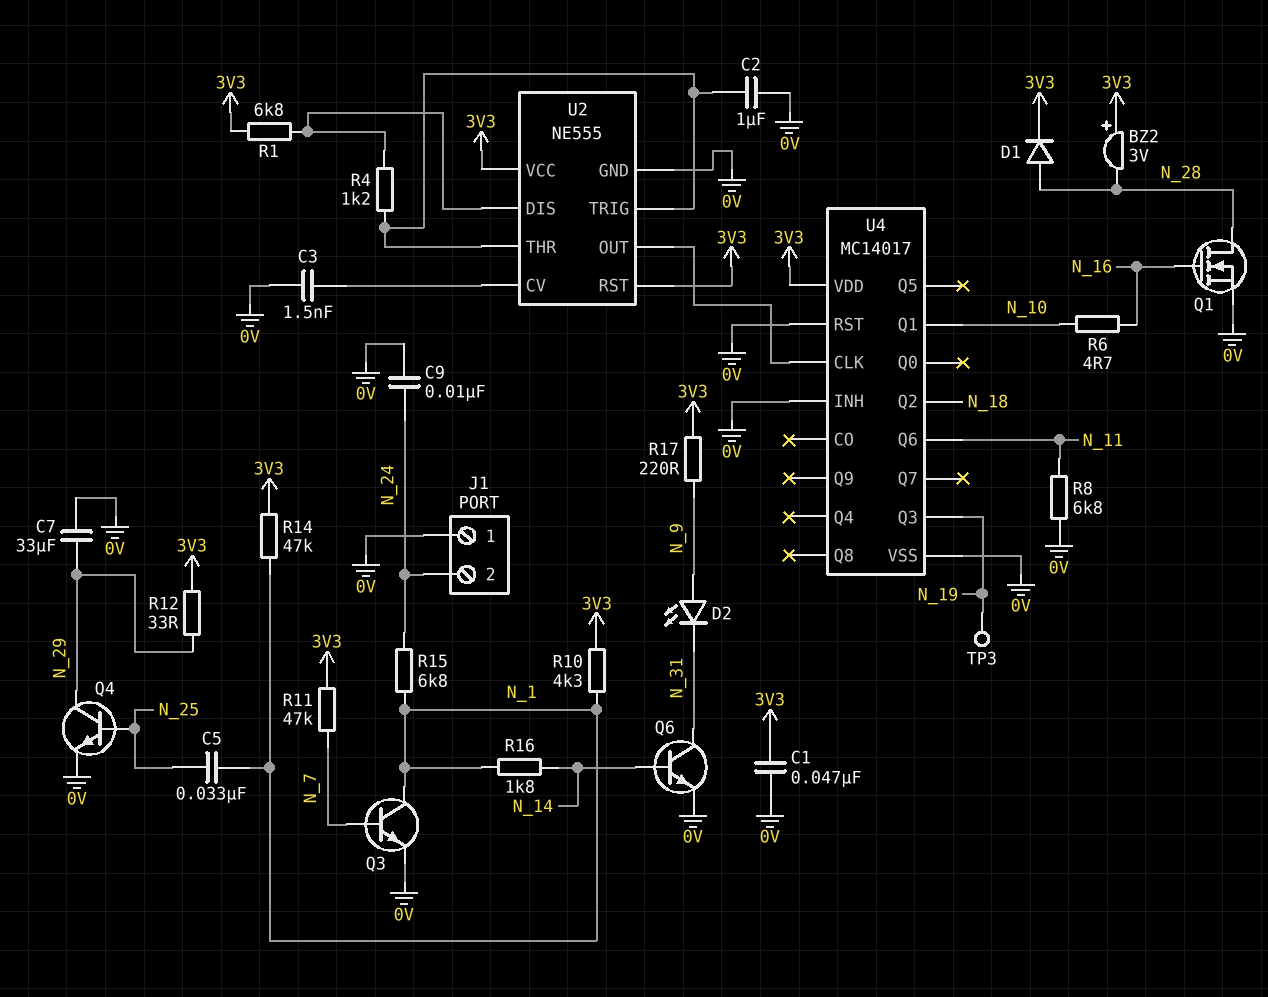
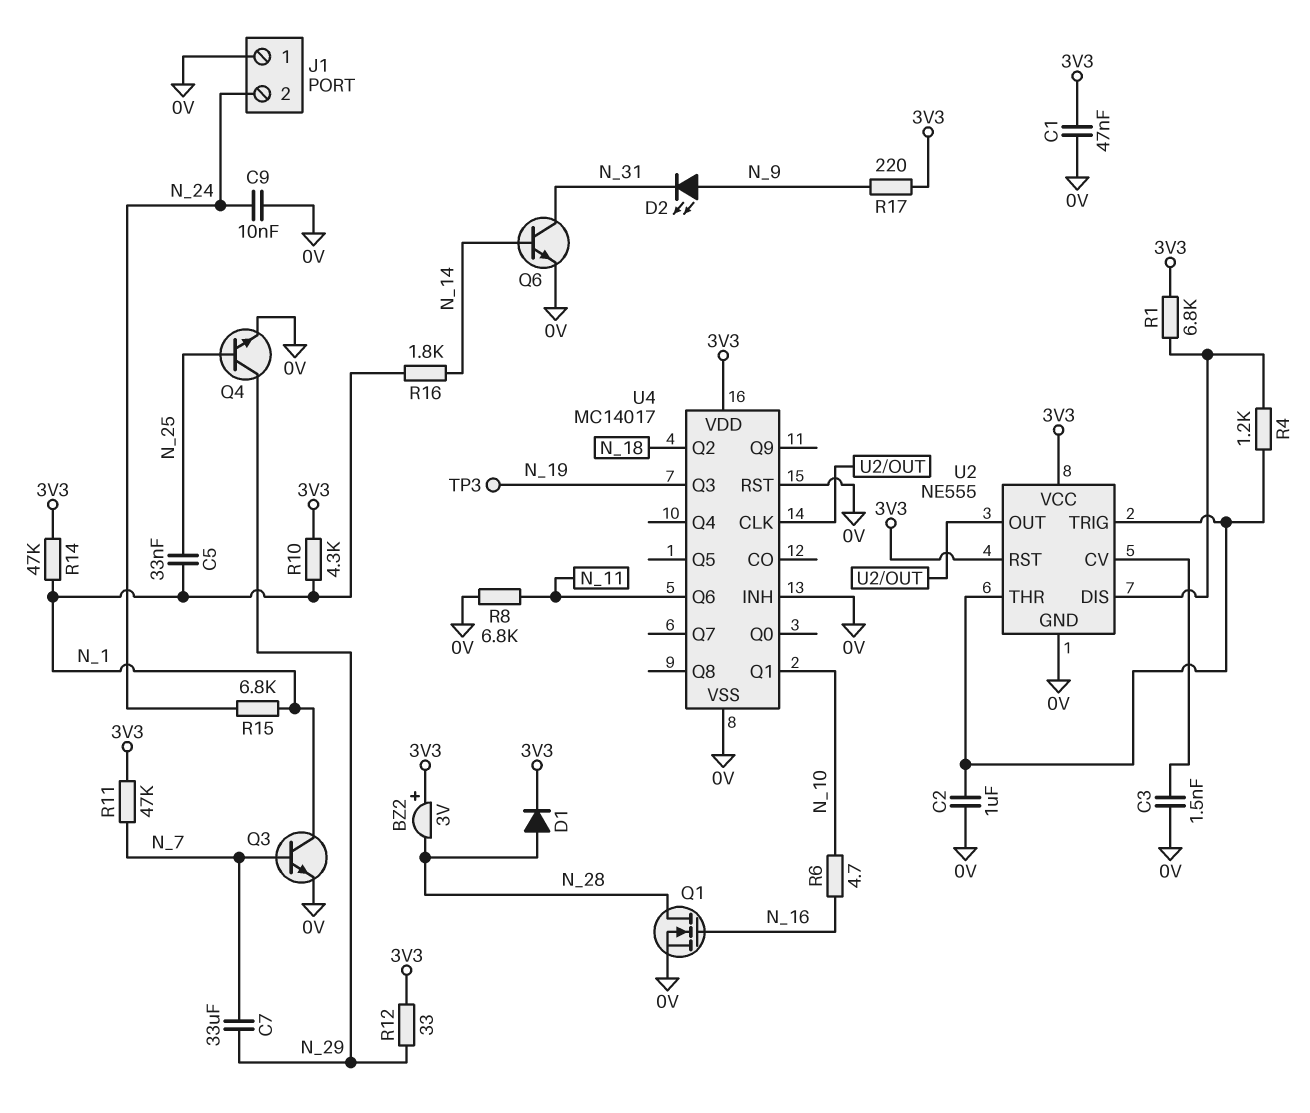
C7: 33uF (0V, N_29) -> 33uF (N_7, N_29)

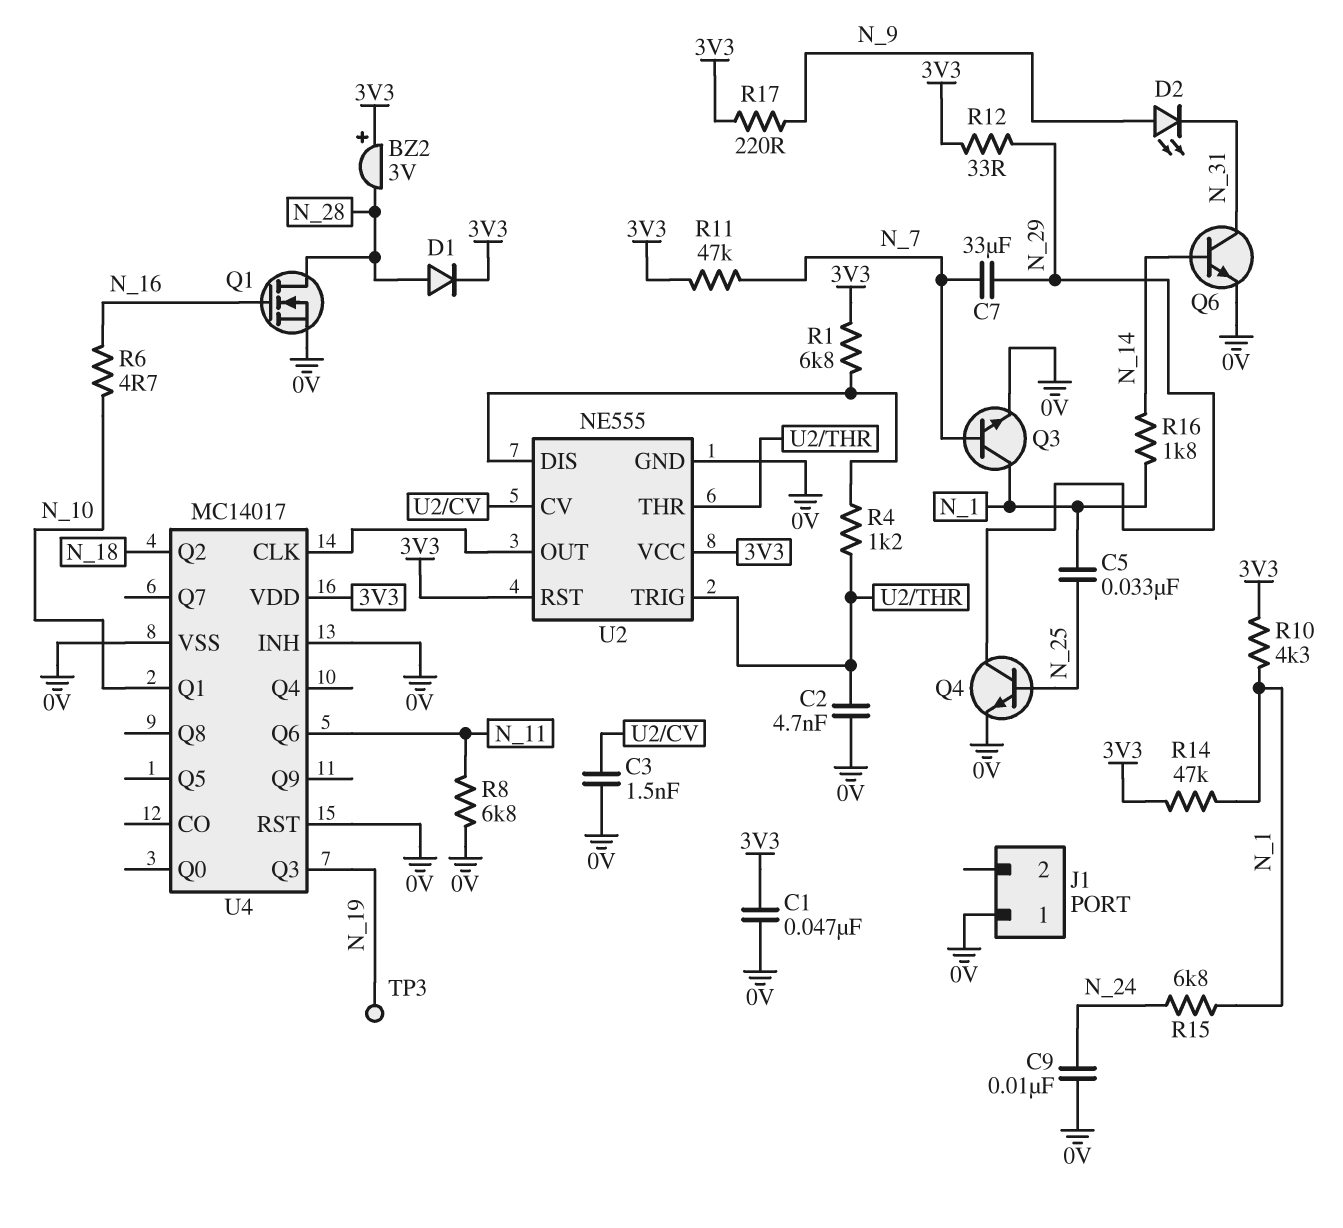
C2: 1uF (0V, U2/THR) -> 4.7nF (0V, U2/THR)
J1 pin 2: N_24 -> none

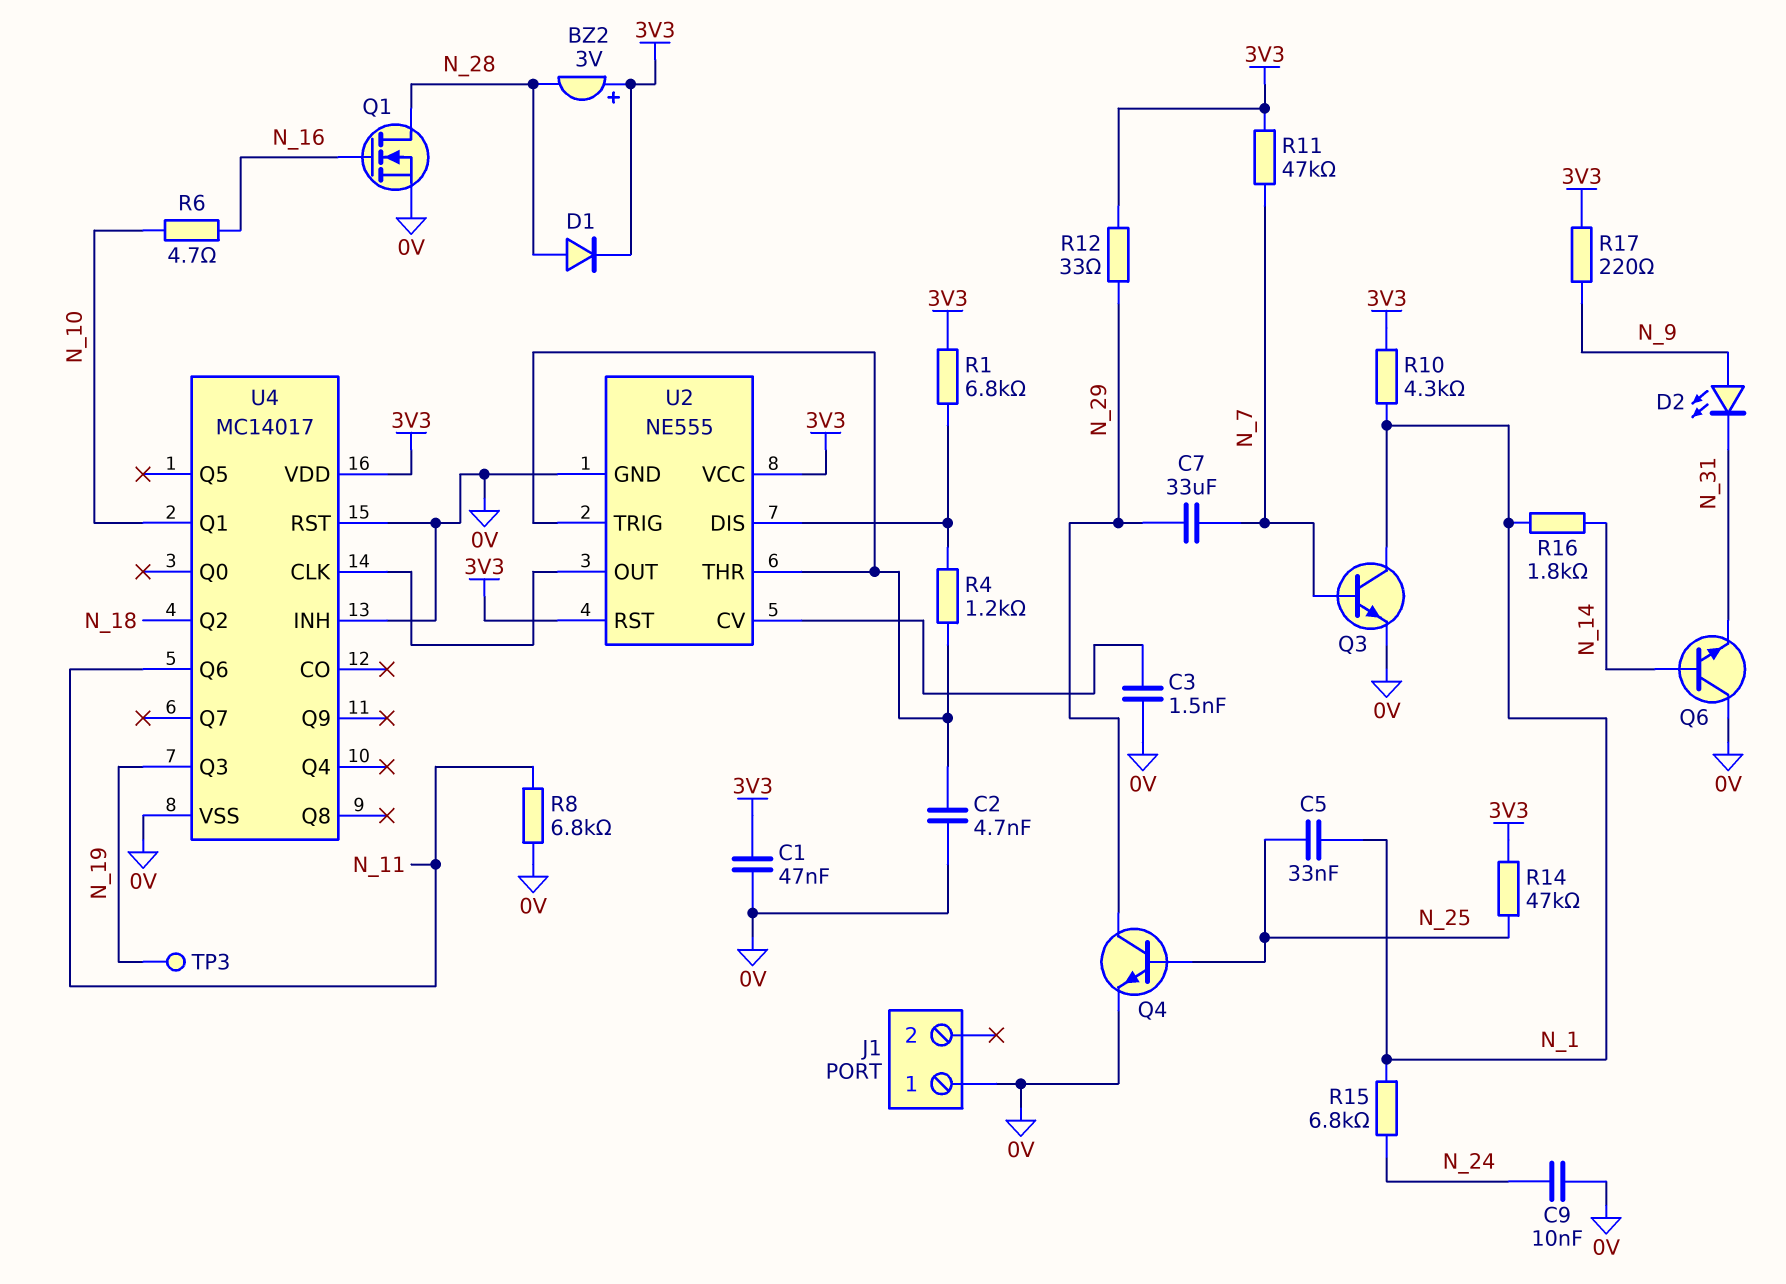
Q6: NPN (B N_14, C N_31, E 0V) -> NPN (B N_14, C 0V, E N_31)
R14: 47k (3V3, N_1) -> 47k (3V3, N_25)

